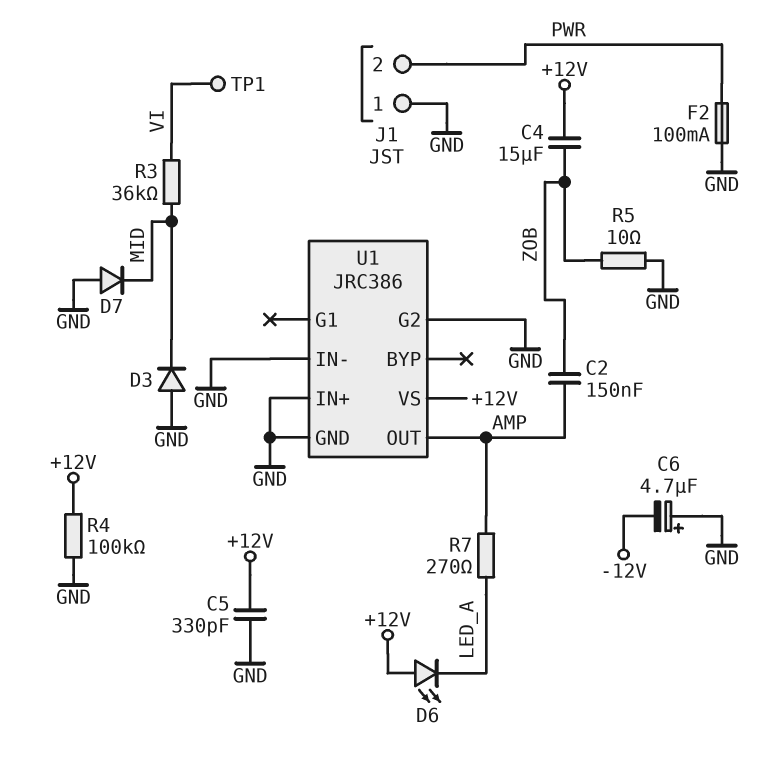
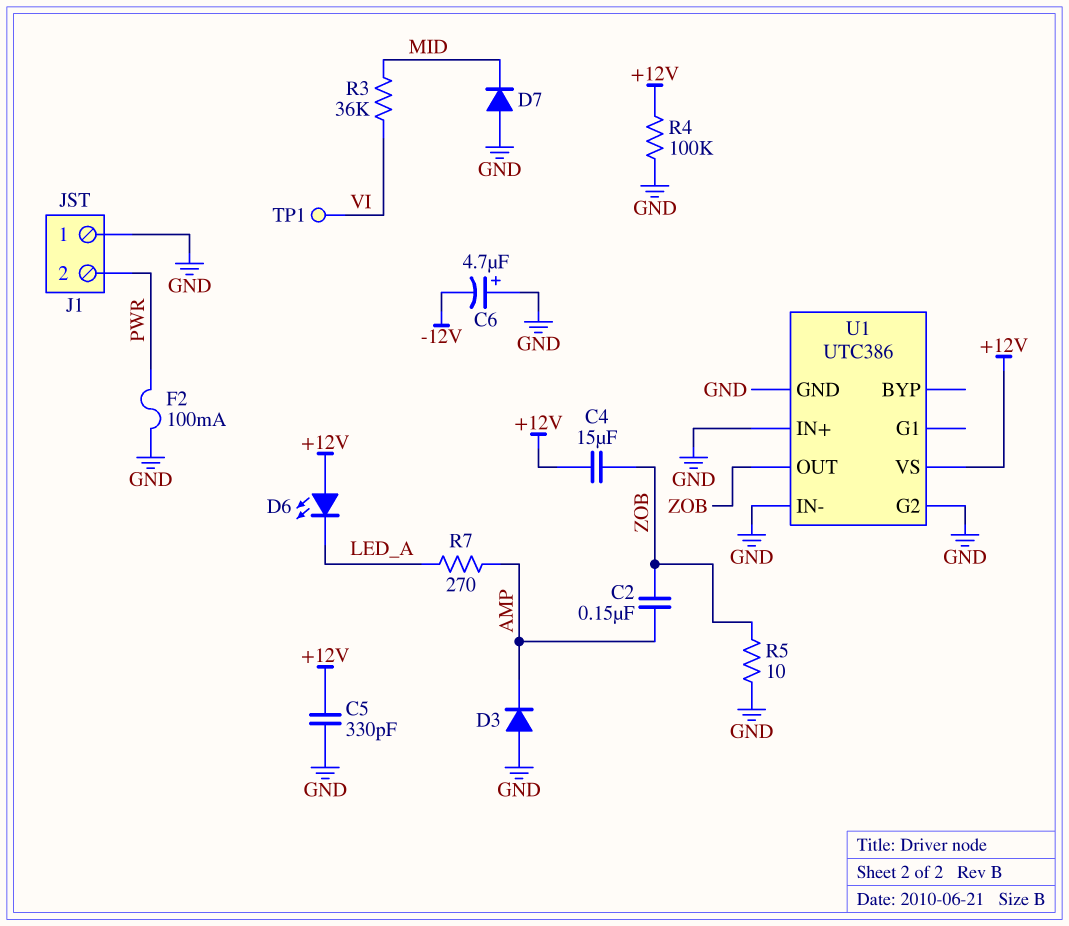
D3: diode (A GND, K MID) -> diode (A GND, K AMP)
U1: JRC386 -> UTC386
U1 pin OUT: AMP -> ZOB

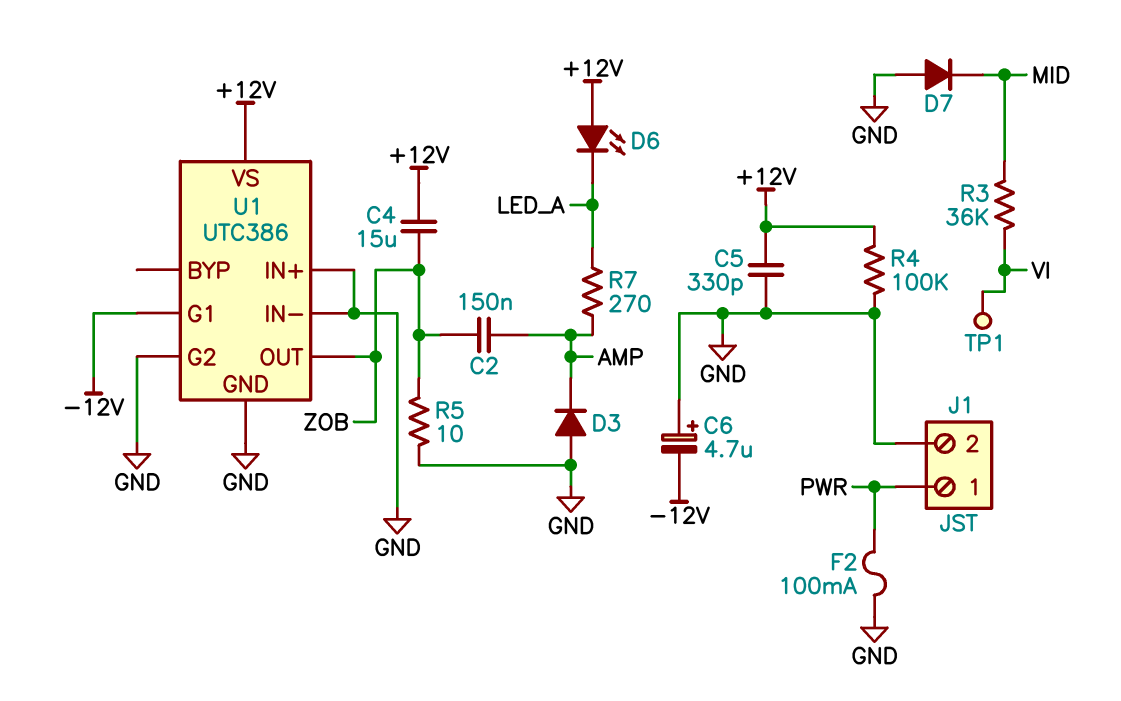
J1 pin 1: GND -> PWR
J1 pin 2: PWR -> GND
U1 pin G1: none -> -12V

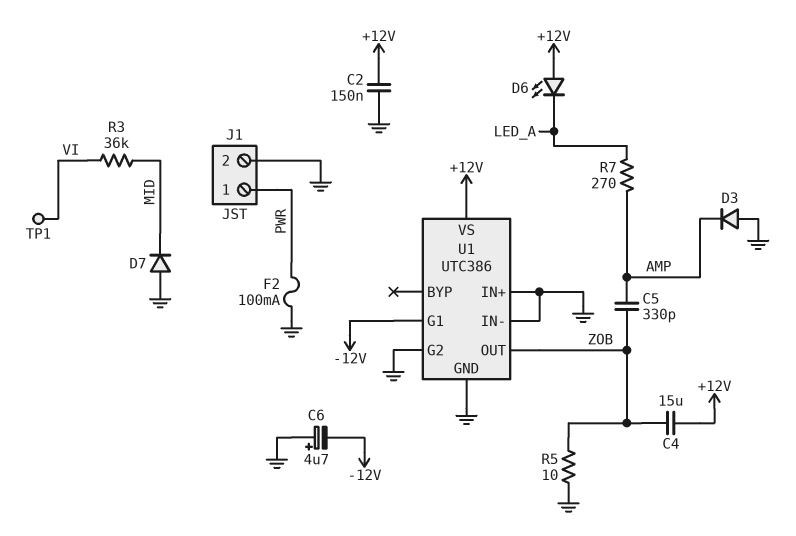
C2: 150nF (AMP, ZOB) -> 150nF (+12V, GND)
C5: 330pF (+12V, GND) -> 330pF (AMP, ZOB)
R4: 100k (+12V, GND) -> none

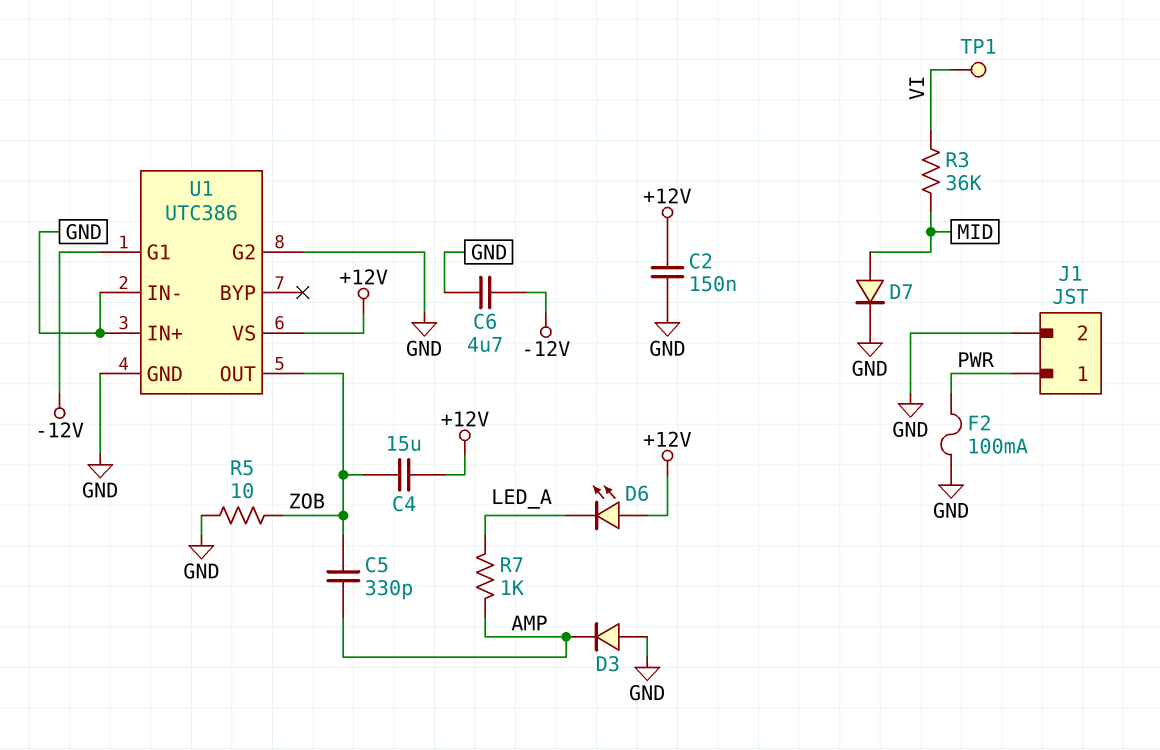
C6: 4.7uF (plus GND, minus -12V) -> 4.7uF (-12V, GND)
D7: diode (A GND, K MID) -> diode (A MID, K GND)
R7: 270 (AMP, LED_A) -> 1k (AMP, LED_A)

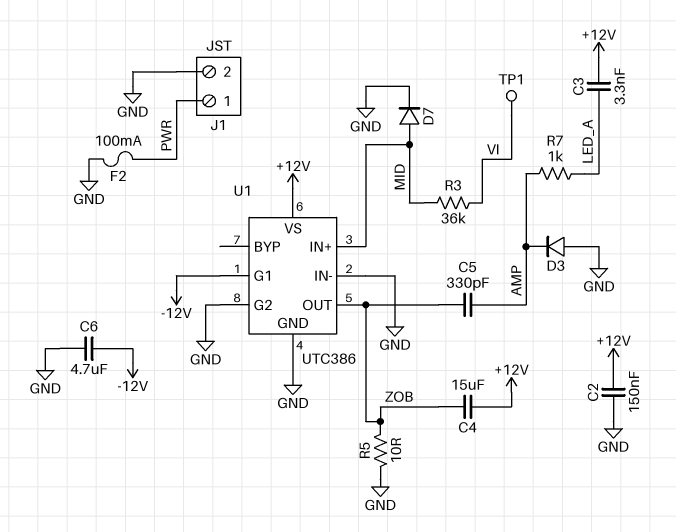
C3: none -> 3.3nF (+12V, LED_A)
D6: LED (A +12V, K LED_A) -> none
U1 pin IN+: GND -> MID

